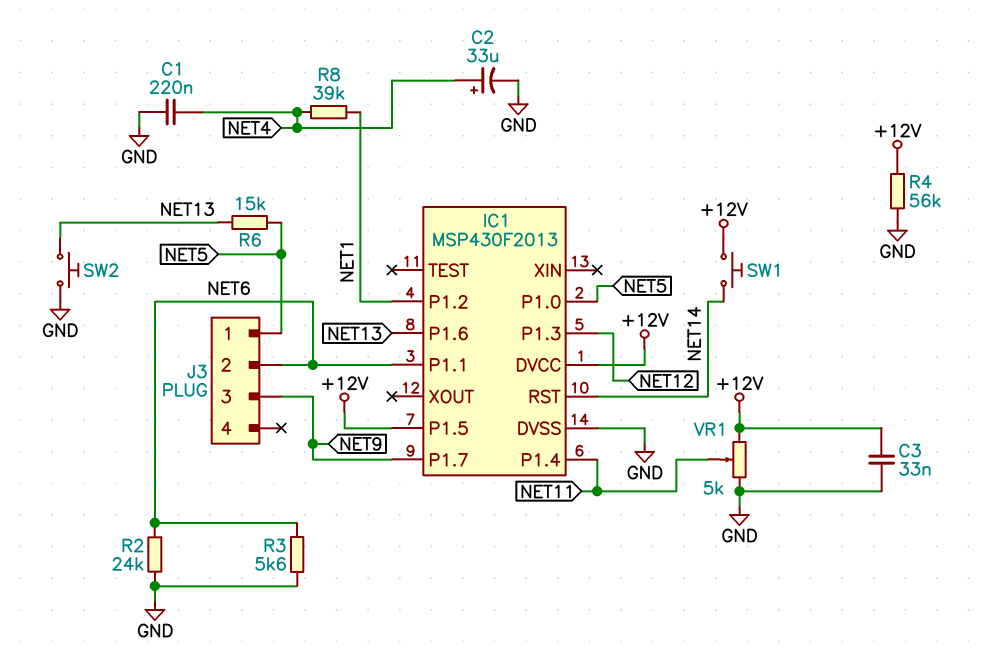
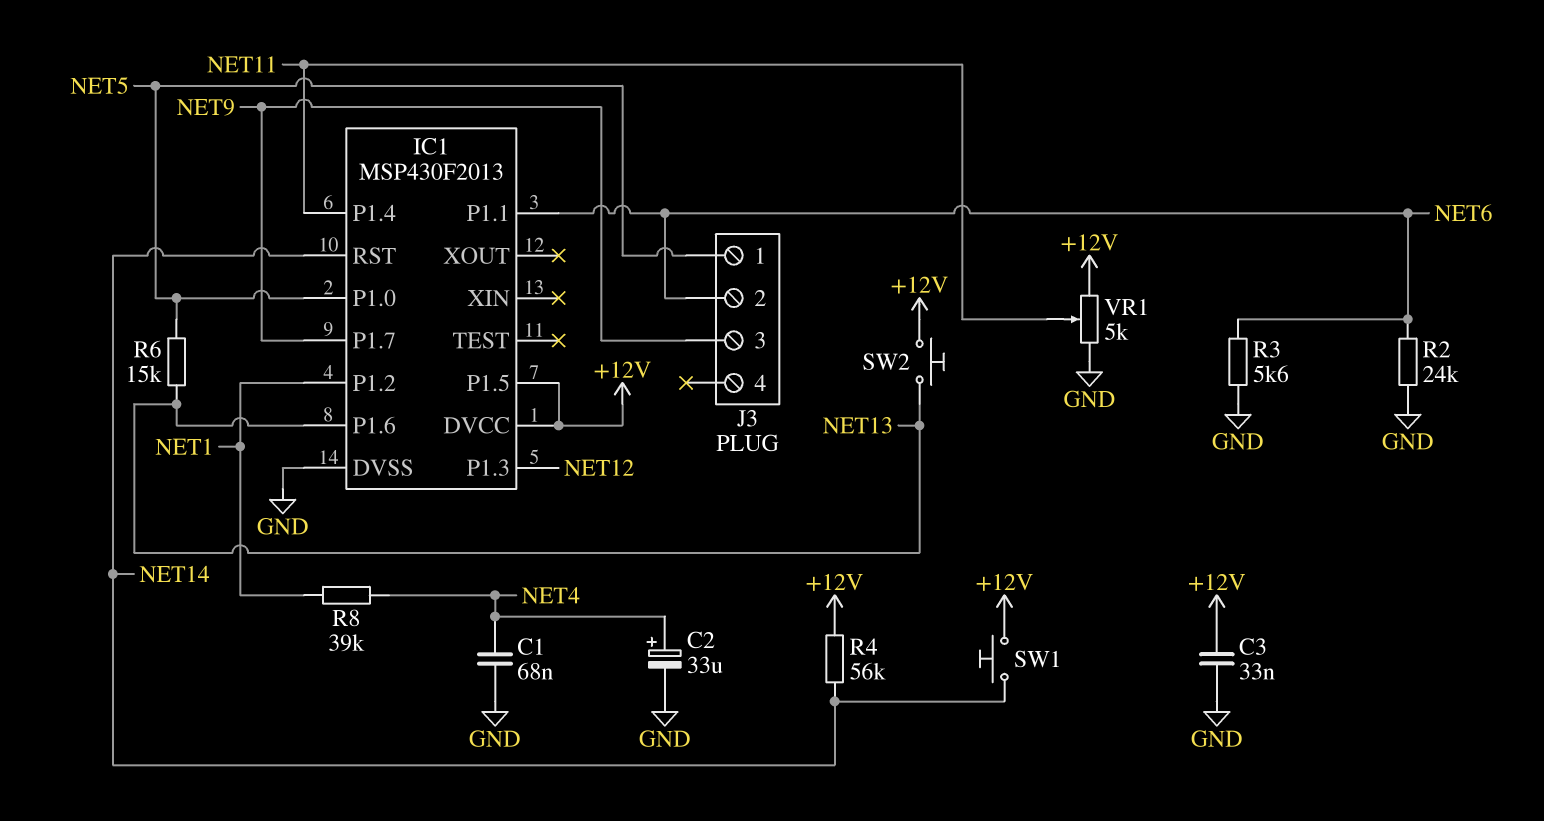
C1: 220nF (GND, NET4) -> 68nF (GND, NET4)
R4: 56k (+12V, GND) -> 56k (+12V, NET14)
SW2: button (GND, NET13) -> button (+12V, NET13)

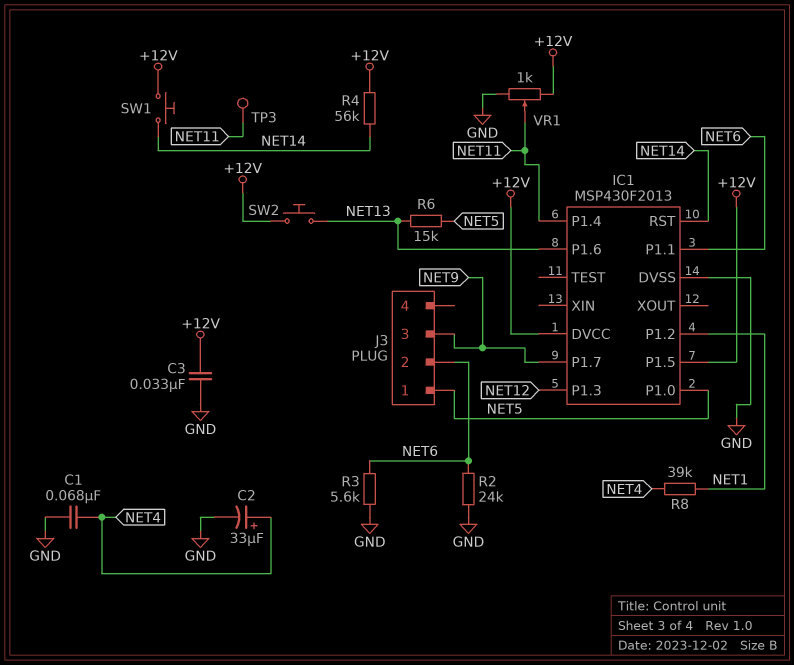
TP3: none -> test point (NET11)
VR1: 5k (+12V, GND, wiper NET11) -> 1k (+12V, GND, wiper NET11)

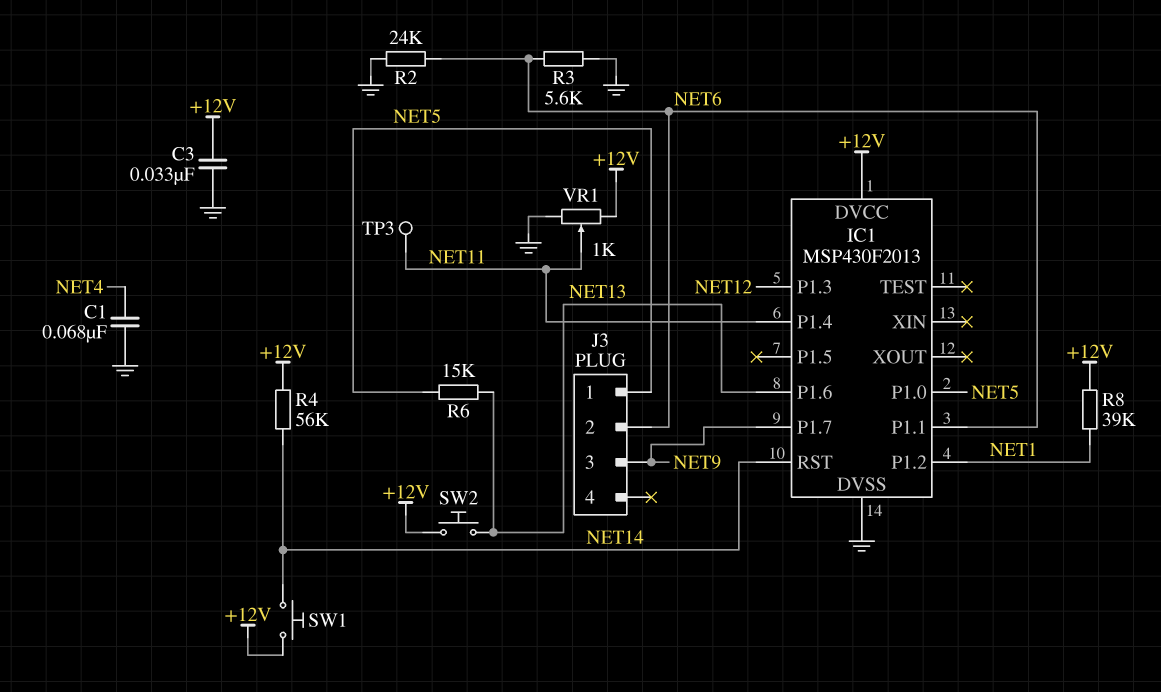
C2: 33uF (plus NET4, minus GND) -> none
IC1 pin P1.5: +12V -> none
R8: 39k (NET1, NET4) -> 39k (+12V, NET1)

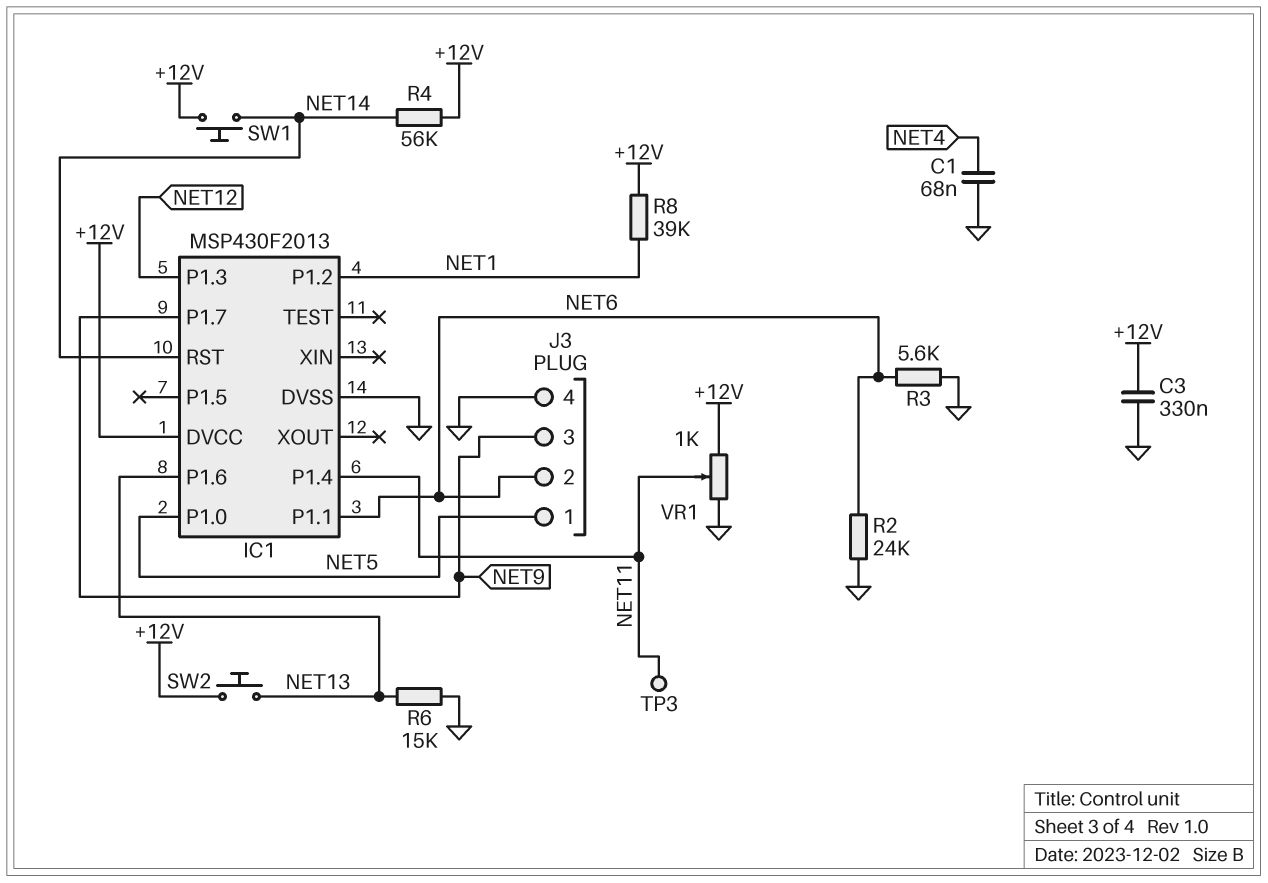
C3: 33nF (+12V, GND) -> 330nF (+12V, GND)
J3 pin 4: none -> GND
R6: 15k (NET5, NET13) -> 15k (GND, NET13)

